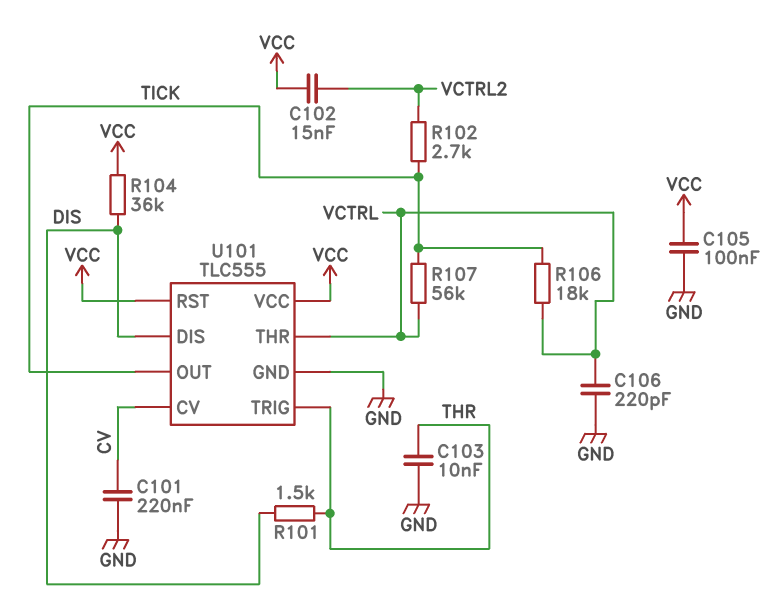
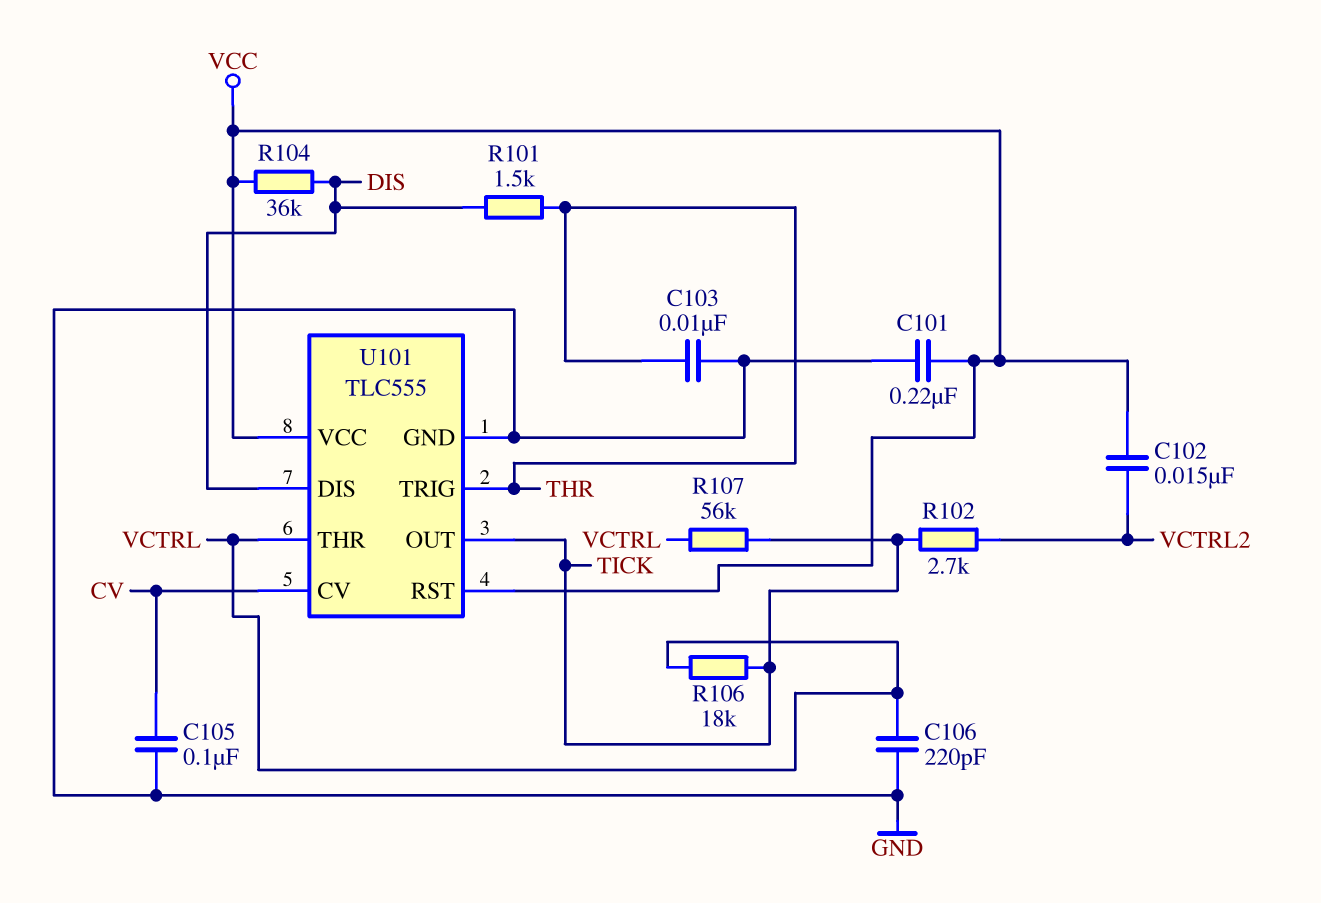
C101: 220nF (CV, GND) -> 220nF (GND, VCC)
C105: 100nF (GND, VCC) -> 100nF (CV, GND)

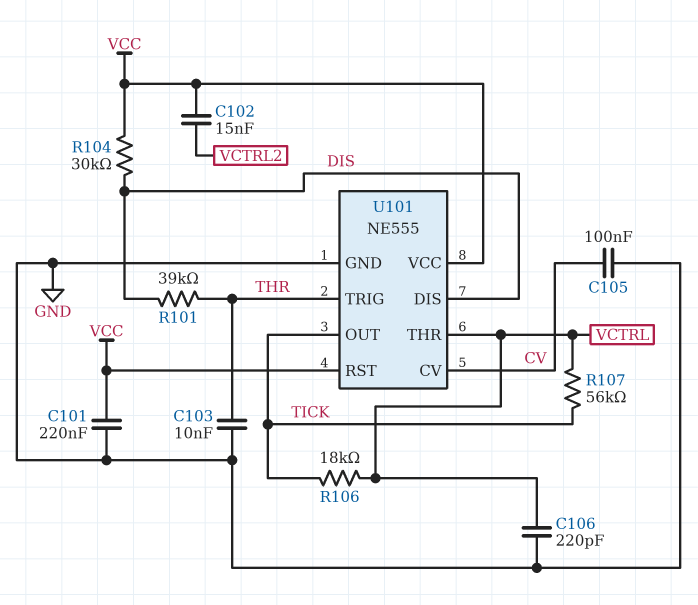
R101: 1.5k (DIS, THR) -> 39k (DIS, THR)
R102: 2.7k (TICK, VCTRL2) -> none
R104: 36k (DIS, VCC) -> 30k (DIS, VCC)
U101: TLC555 -> NE555

